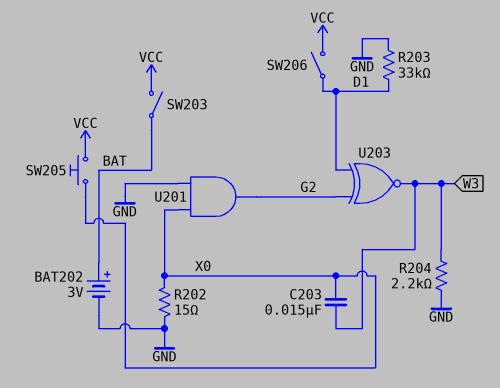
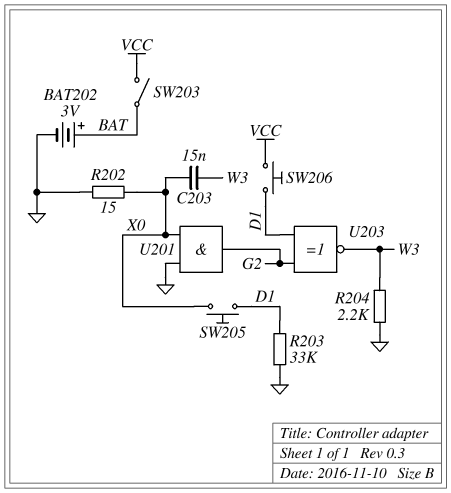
SW205: button (VCC, X0) -> button (D1, X0)
SW206: switch (D1, VCC) -> button (D1, VCC)

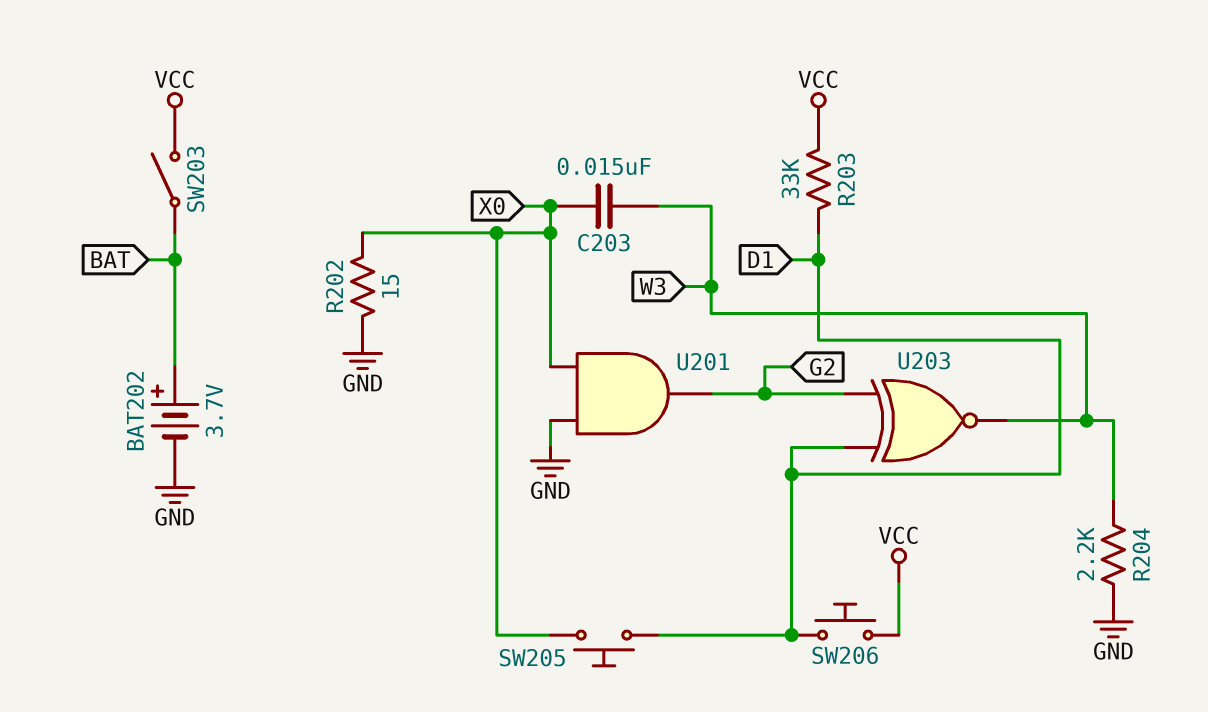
BAT202: 3V (plus BAT, minus GND) -> 3.7V (plus BAT, minus GND)
R203: 33k (D1, GND) -> 33k (D1, VCC)

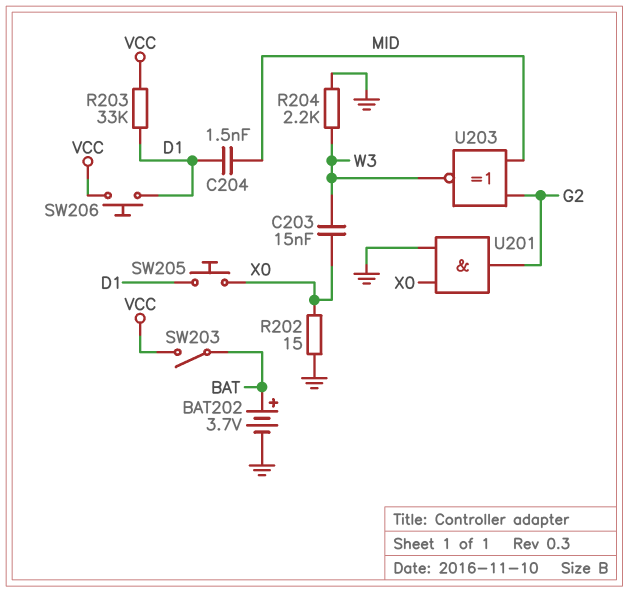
C204: none -> 1.5nF (D1, MID)
U203: XNOR (in D1, in G2, out W3) -> XNOR (in G2, in MID, out W3)

